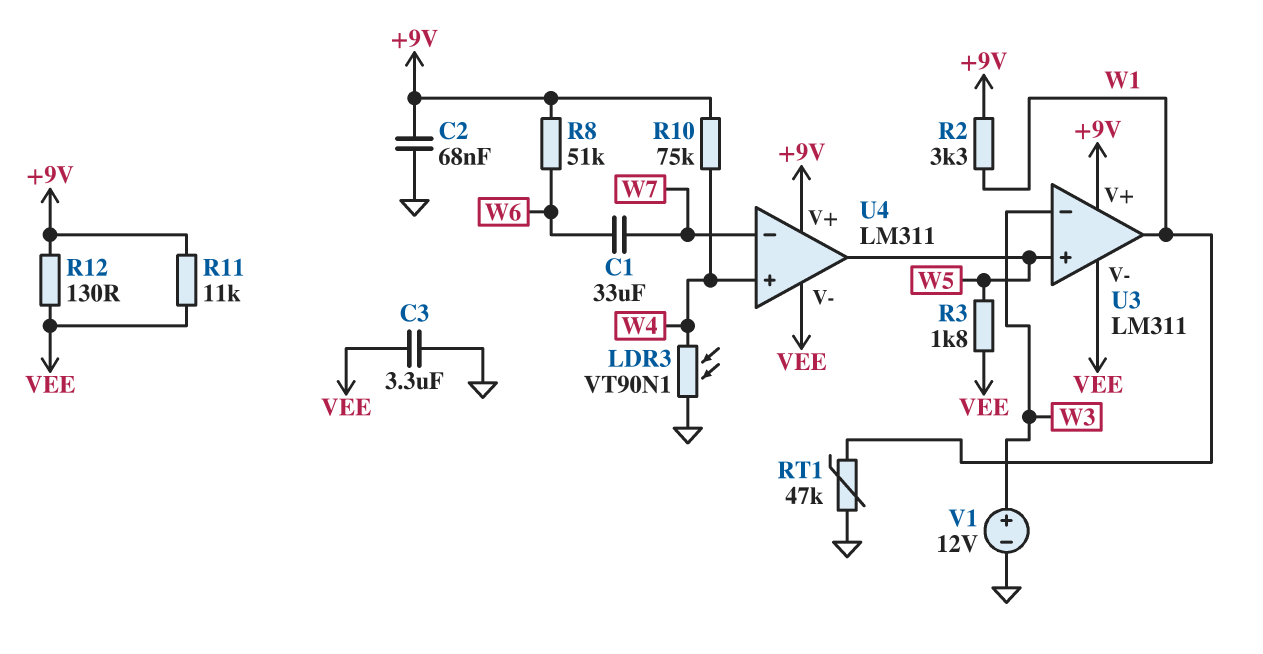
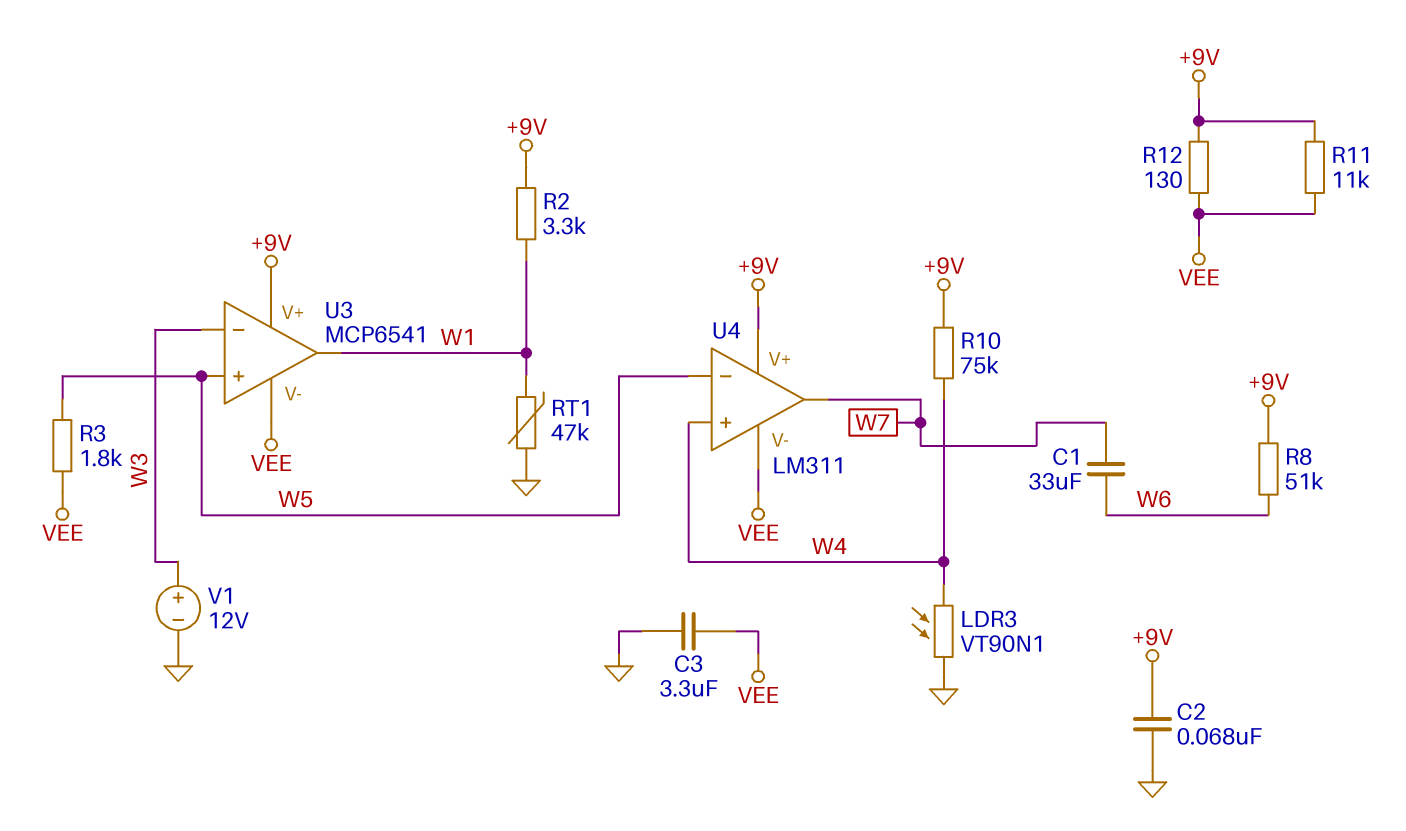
U3: LM311 -> MCP6541
U4 pin in-: W7 -> W5
U4 pin out: W5 -> W7

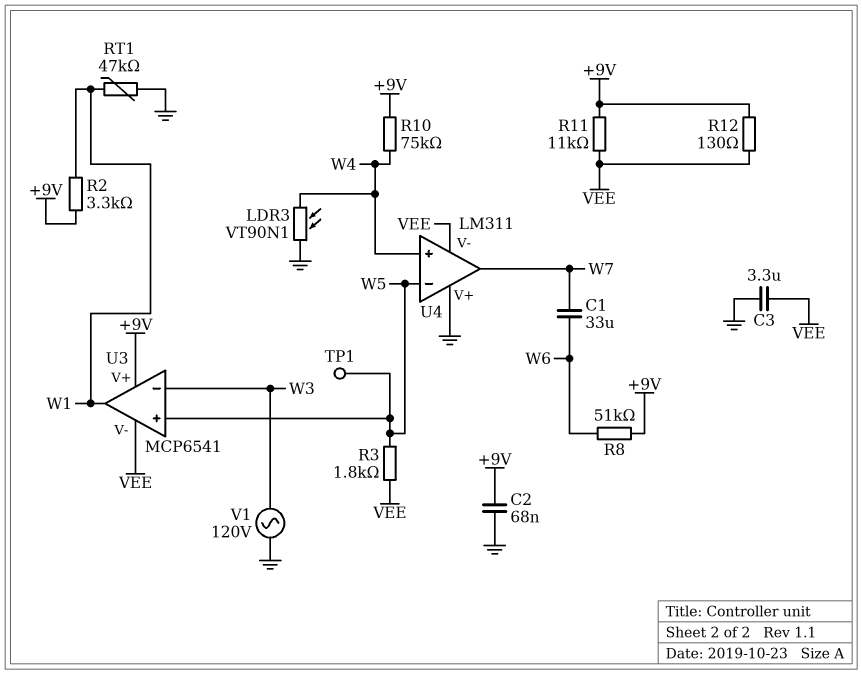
TP1: none -> test point (W5)
U4 pin V+: +9V -> GND
V1: 12V (plus W3, minus GND) -> AC 120V (GND, W3)

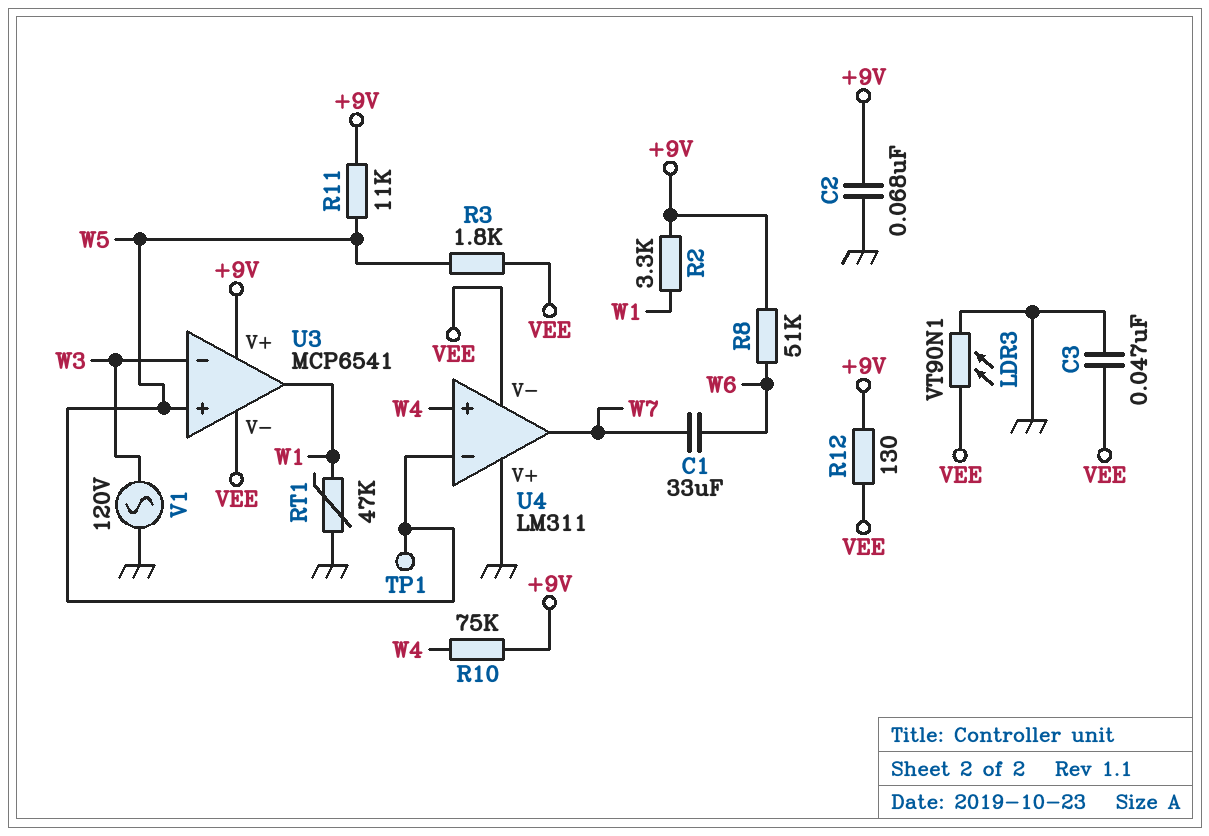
C3: 3.3uF (GND, VEE) -> 47nF (GND, VEE)
LDR3: VT90N1 (GND, W4) -> VT90N1 (GND, VEE)
R11: 11k (+9V, VEE) -> 11k (+9V, W5)

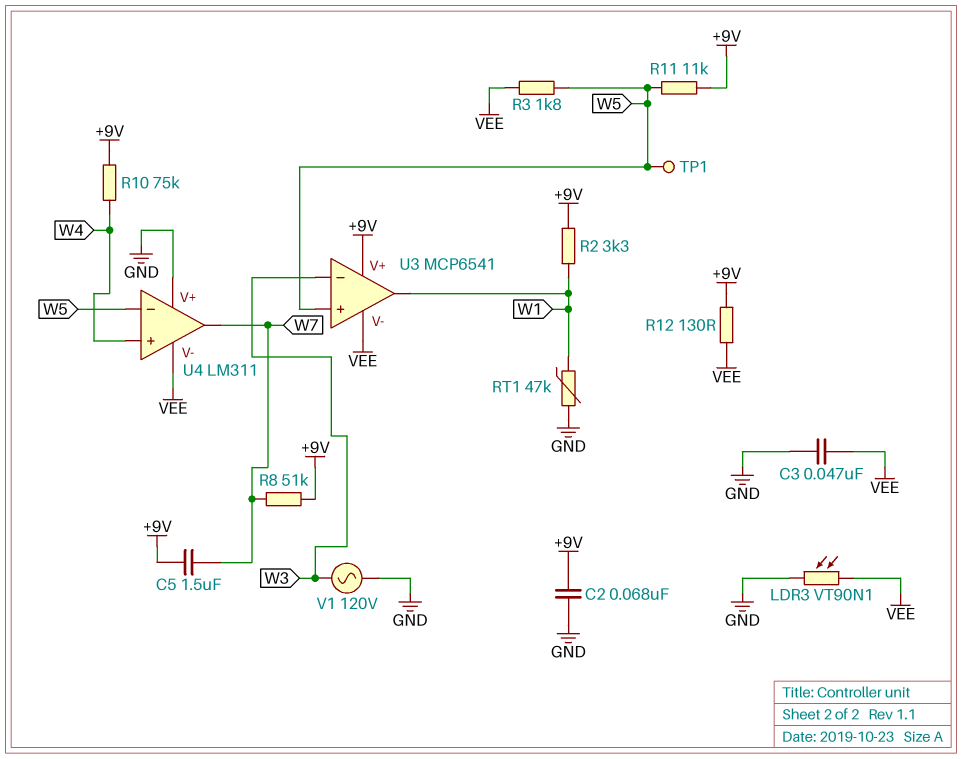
C1: 33uF (W6, W7) -> none
C5: none -> 1.5uF (+9V, W7)
R8: 51k (+9V, W6) -> 51k (+9V, W7)

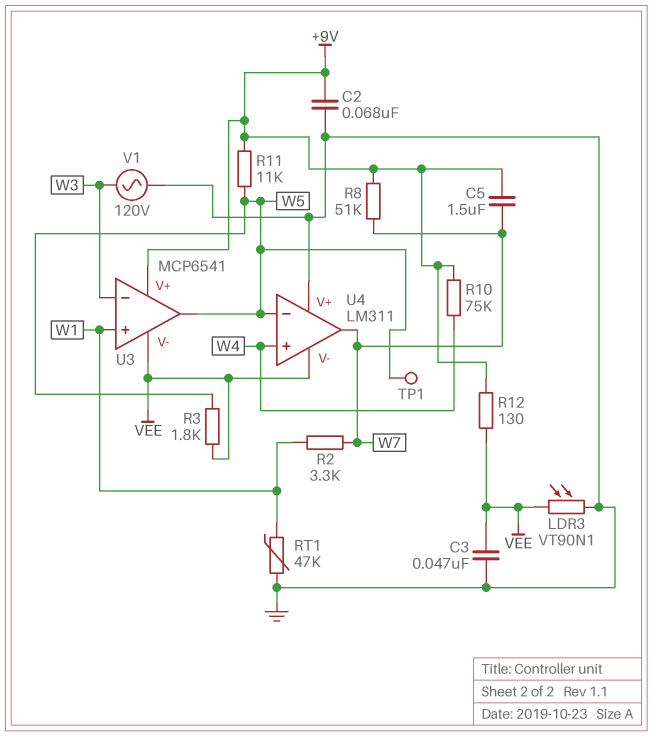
R2: 3.3k (+9V, W1) -> 3.3k (W1, W7)
U3 pin in+: W5 -> W1
U3 pin out: W1 -> W5

